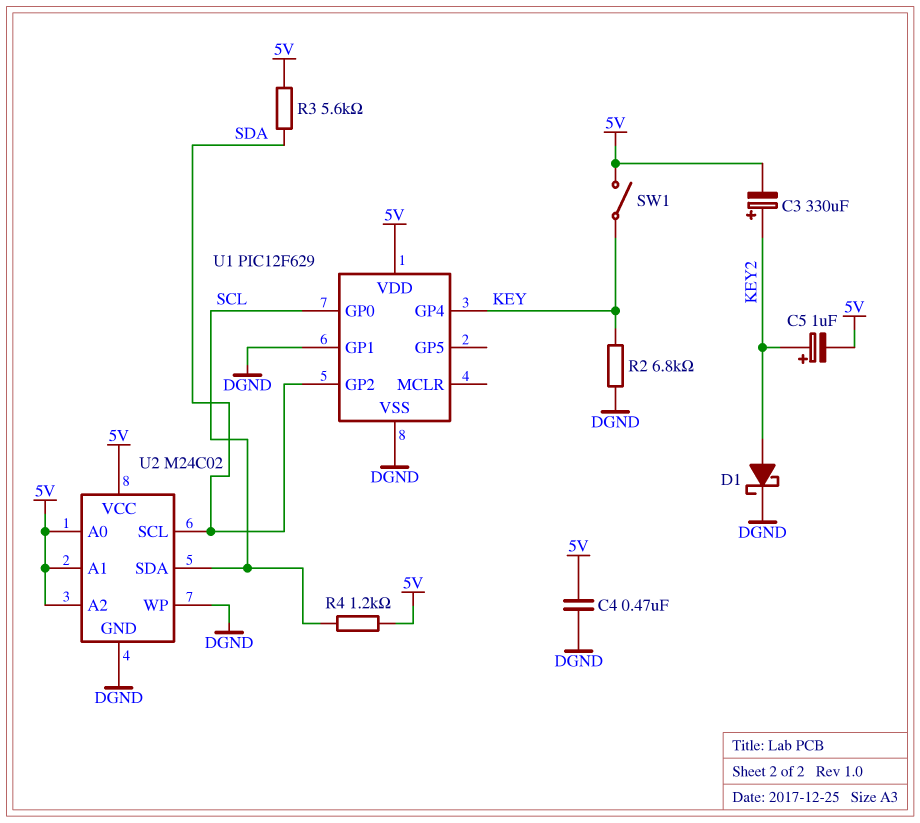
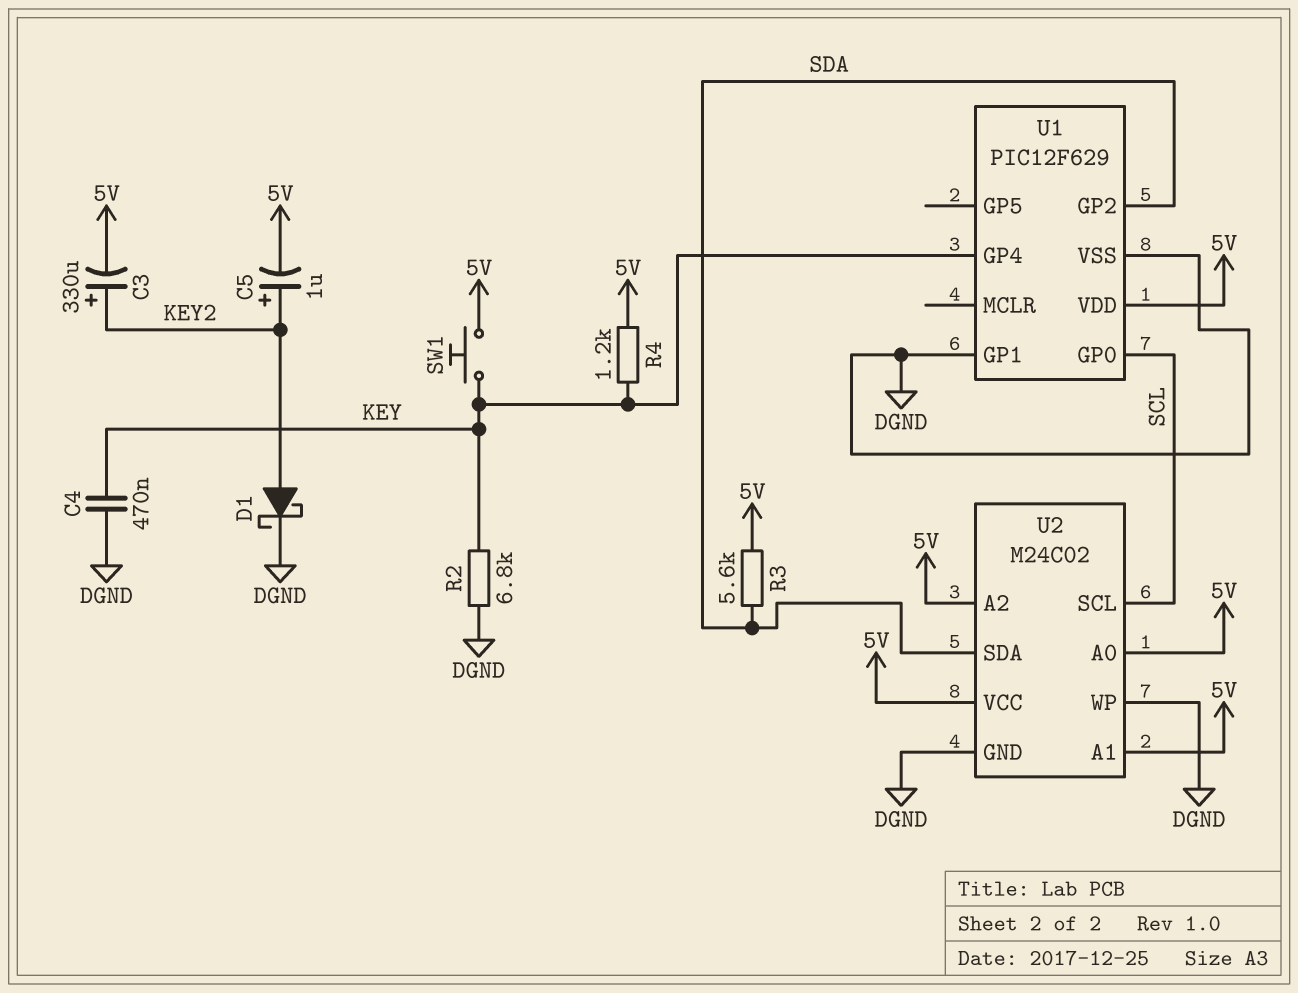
C4: 470nF (5V, DGND) -> 470nF (DGND, KEY)
R4: 1.2k (5V, SCL) -> 1.2k (5V, KEY)
SW1: switch (5V, KEY) -> button (5V, KEY)
U2 pin SCL: SDA -> SCL
U2 pin SDA: SCL -> SDA

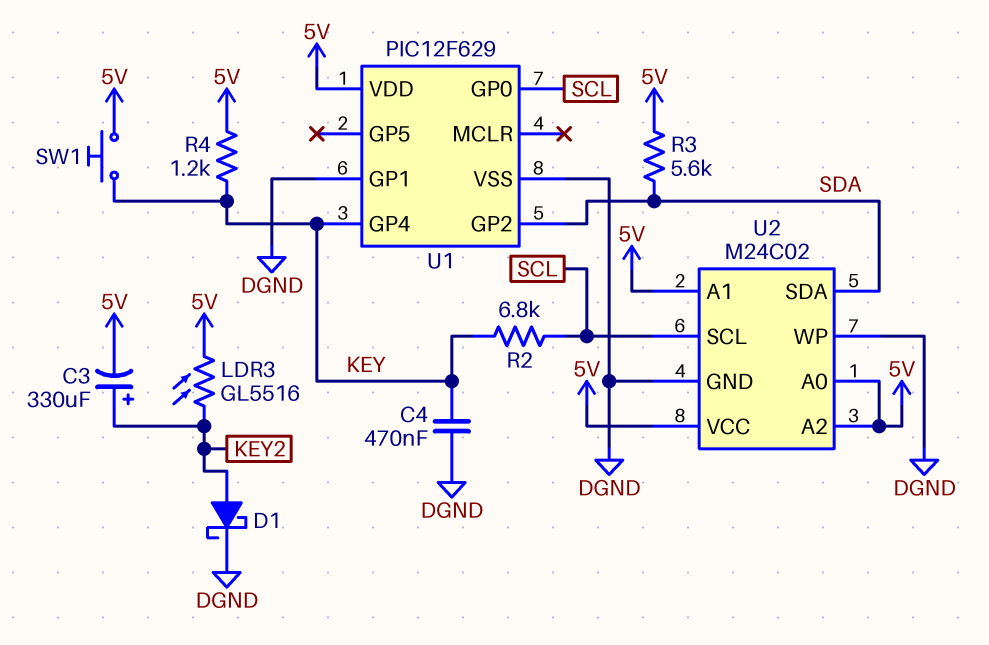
C5: 1uF (plus KEY2, minus 5V) -> none
LDR3: none -> GL5516 (5V, KEY2)
R2: 6.8k (DGND, KEY) -> 6.8k (KEY, SCL)

